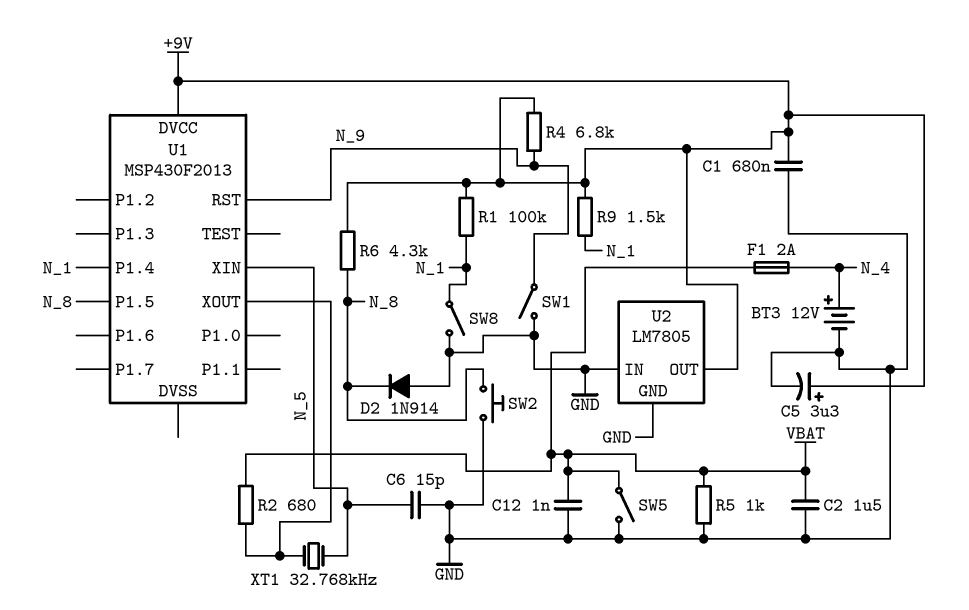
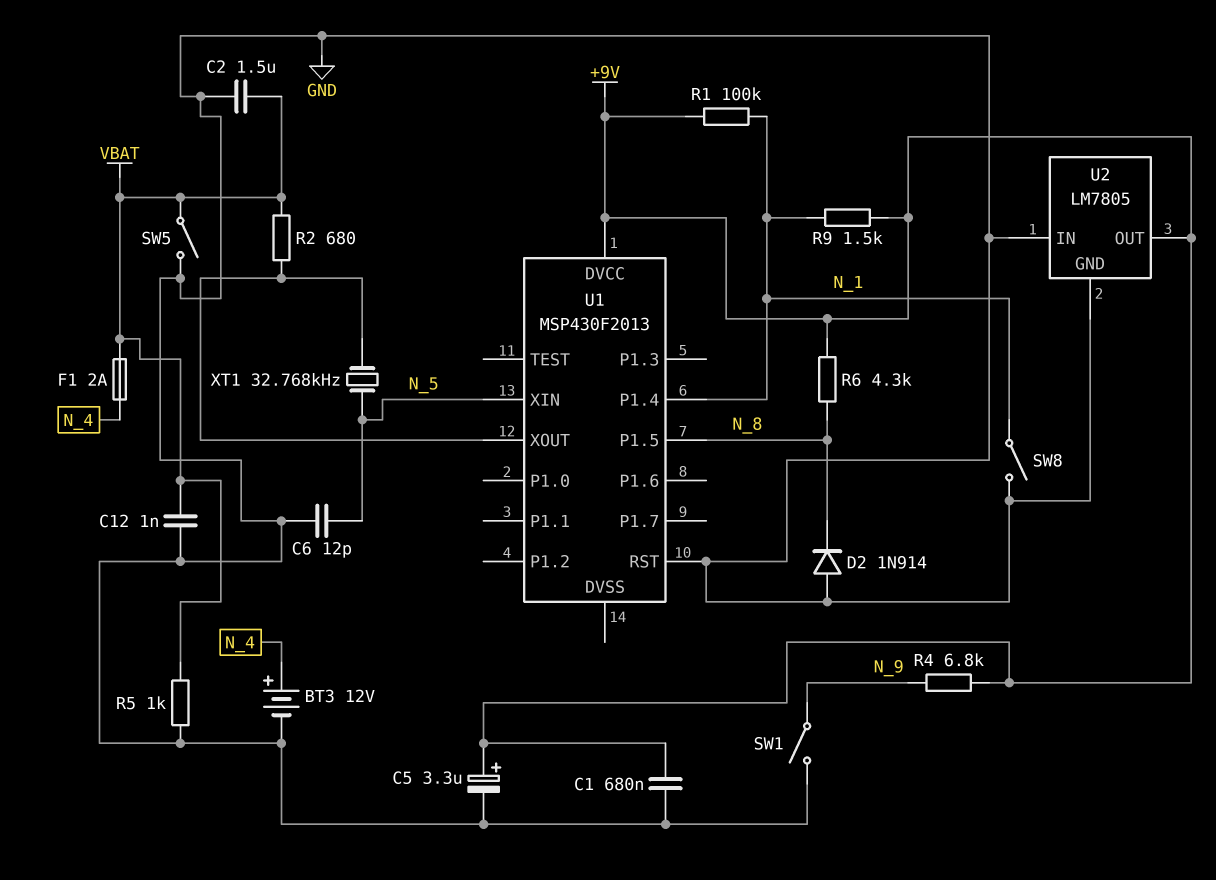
C6: 15pF (GND, N_5) -> 12pF (GND, N_5)
SW2: button (GND, N_8) -> none
U1 pin RST: N_9 -> GND

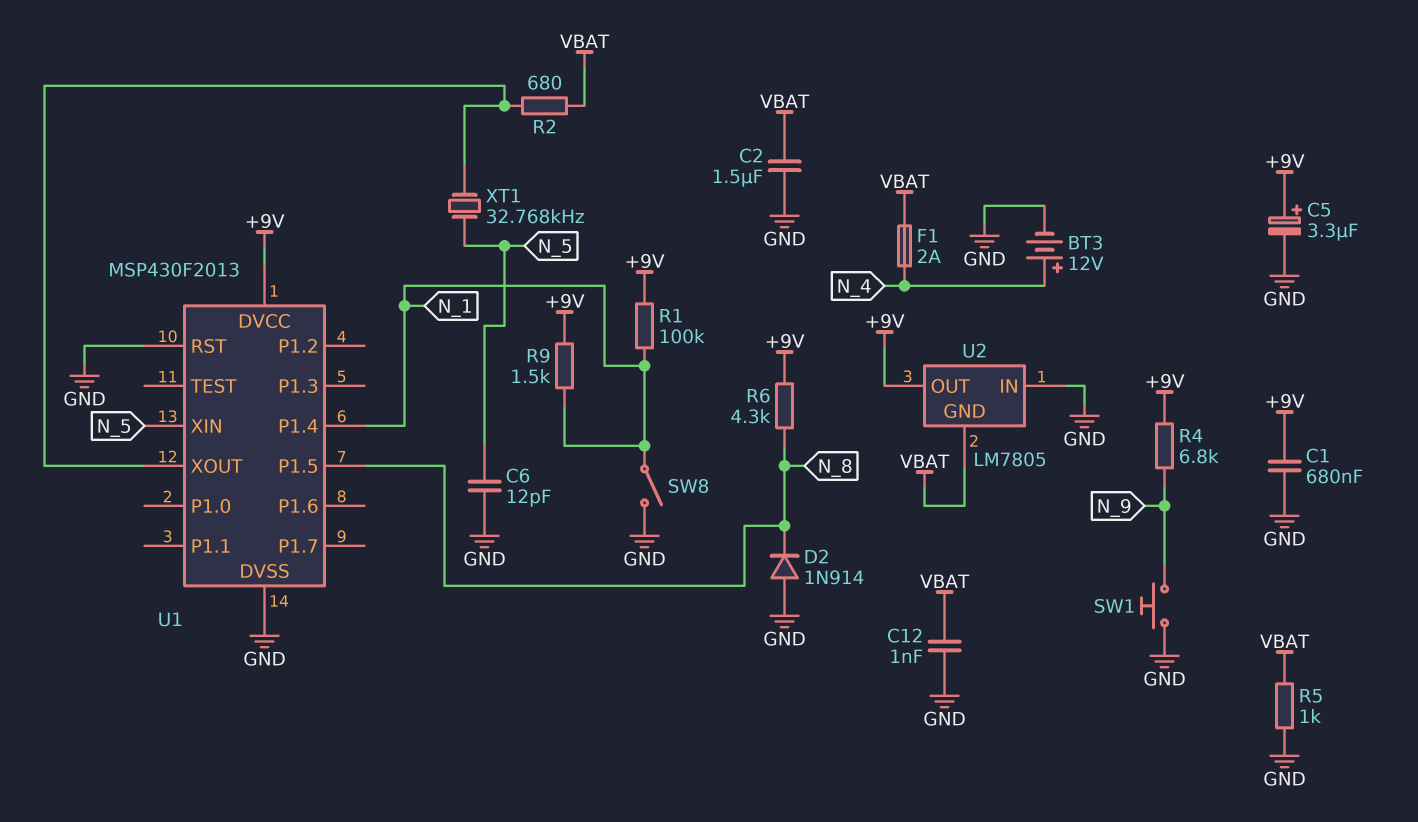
SW1: switch (GND, N_9) -> button (GND, N_9)
SW5: switch (GND, VBAT) -> none
U1 pin DVSS: none -> GND
U2 pin GND: GND -> VBAT

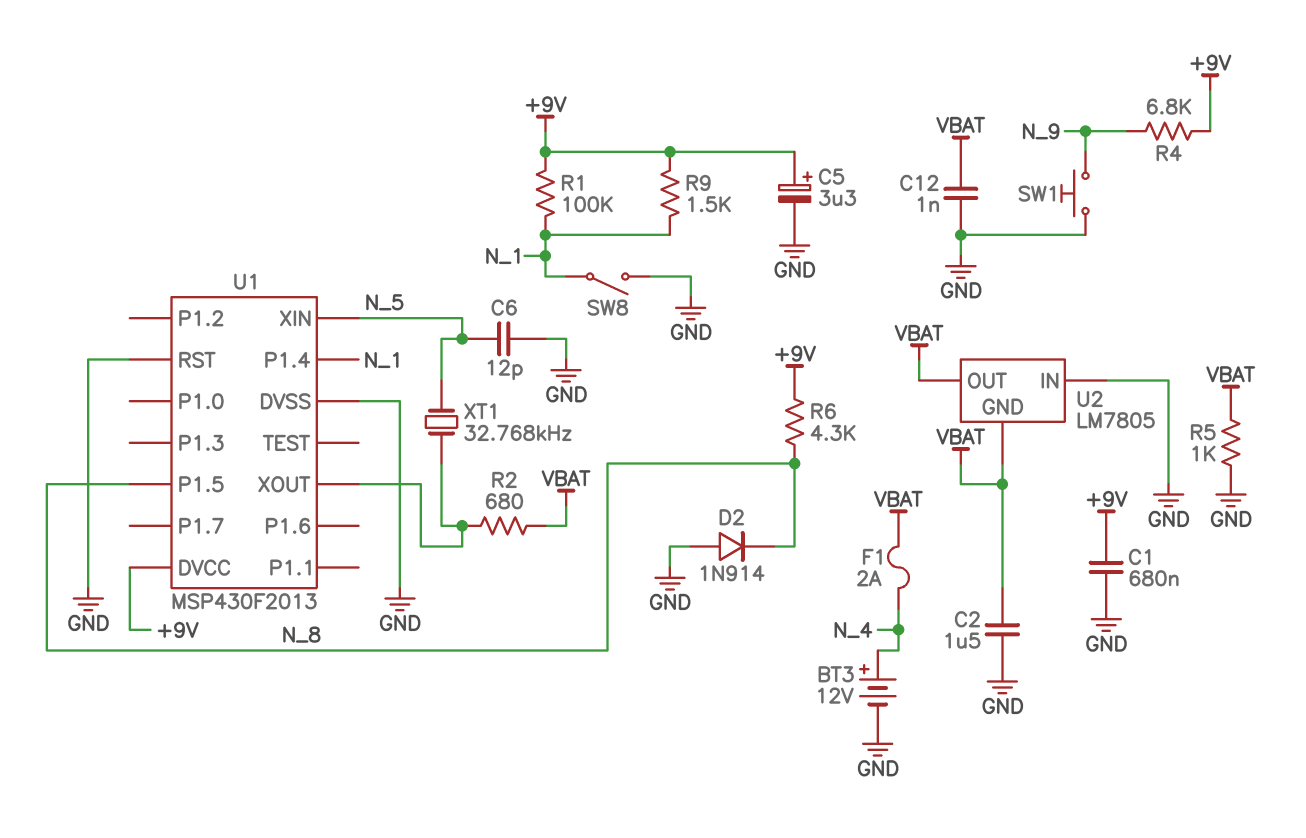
U2 pin OUT: +9V -> VBAT

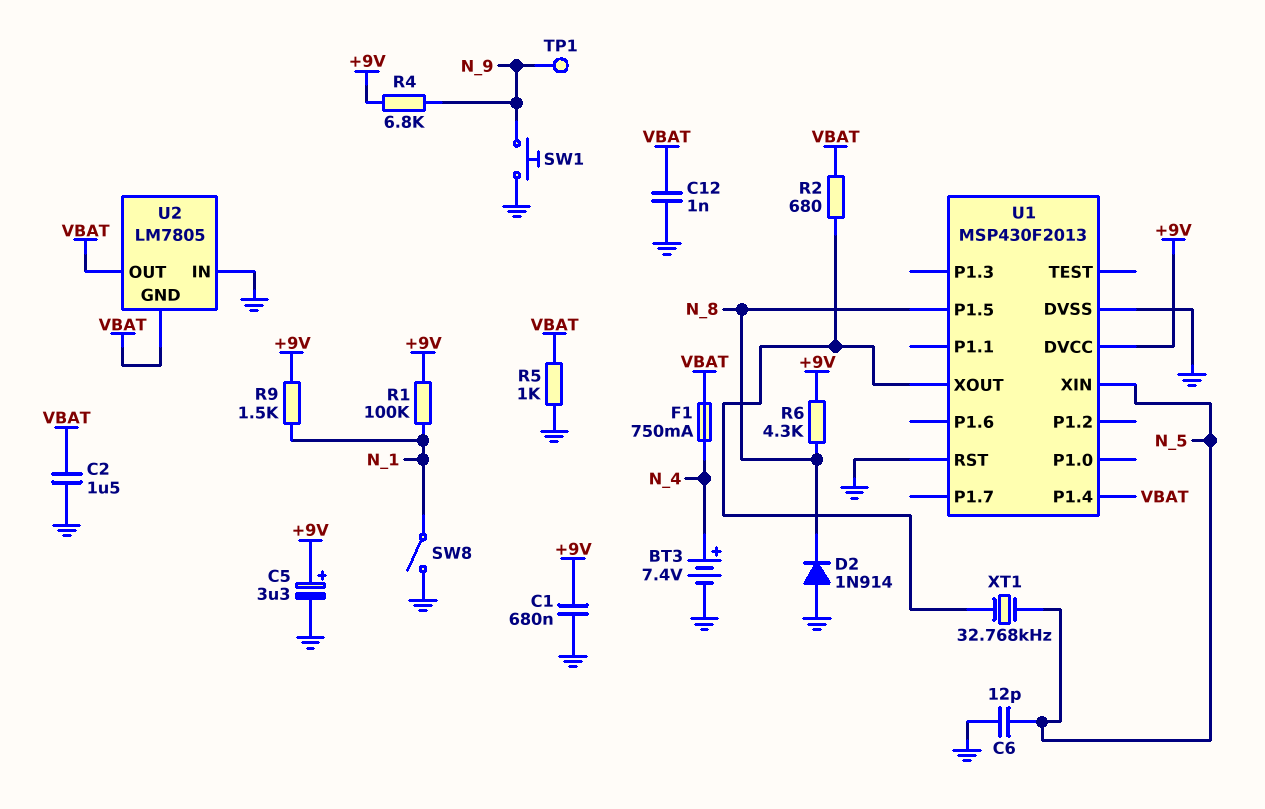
BT3: 12V (plus N_4, minus GND) -> 7.4V (plus N_4, minus GND)
F1: 2A (N_4, VBAT) -> 750mA (N_4, VBAT)
TP1: none -> test point (N_9)
U1 pin P1.4: N_1 -> VBAT

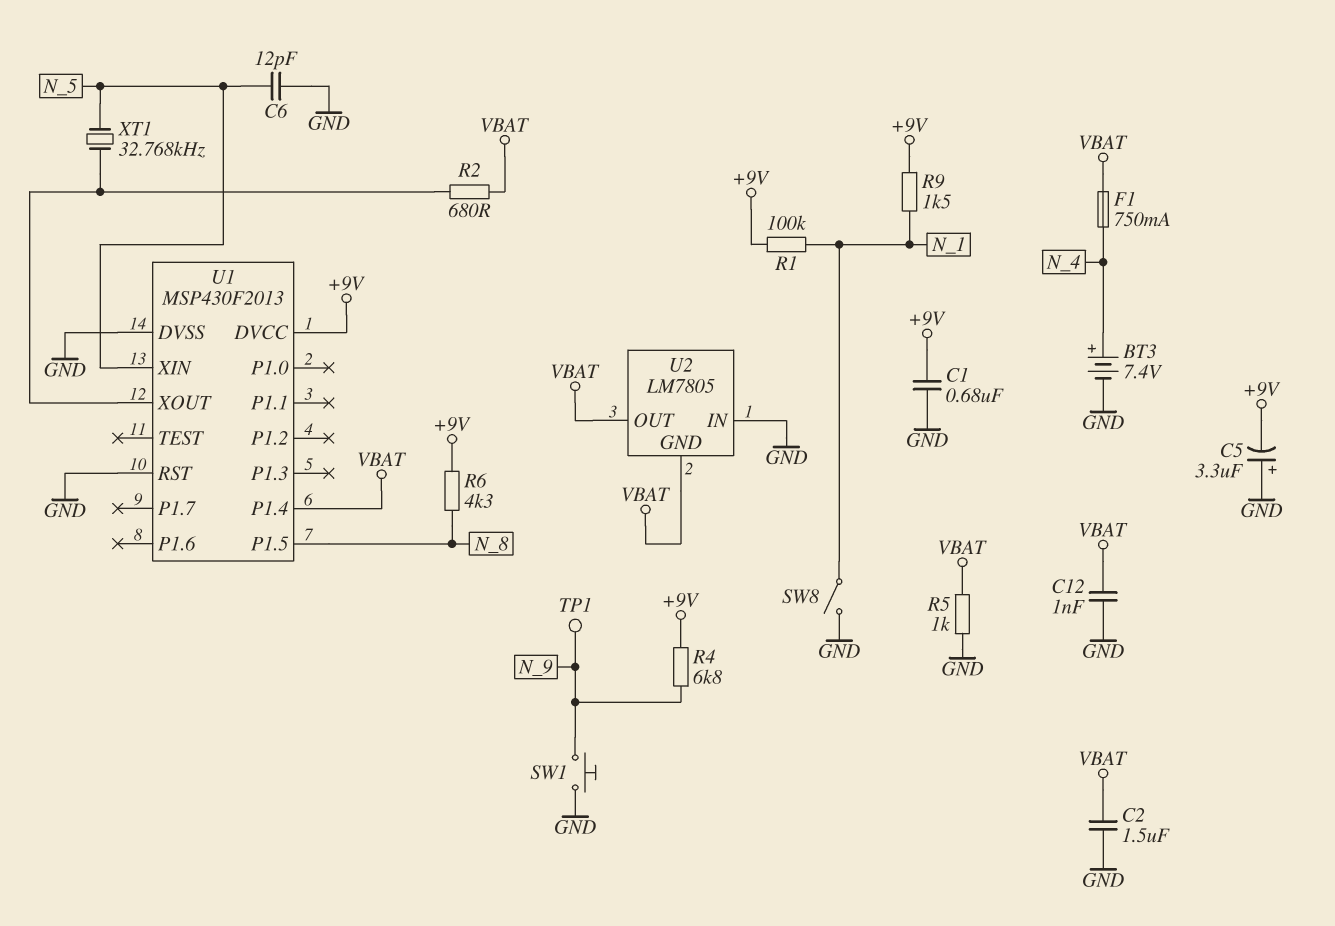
C5: 3.3uF (plus +9V, minus GND) -> 3.3uF (plus GND, minus +9V)
D2: diode 1N914 (A GND, K N_8) -> none

